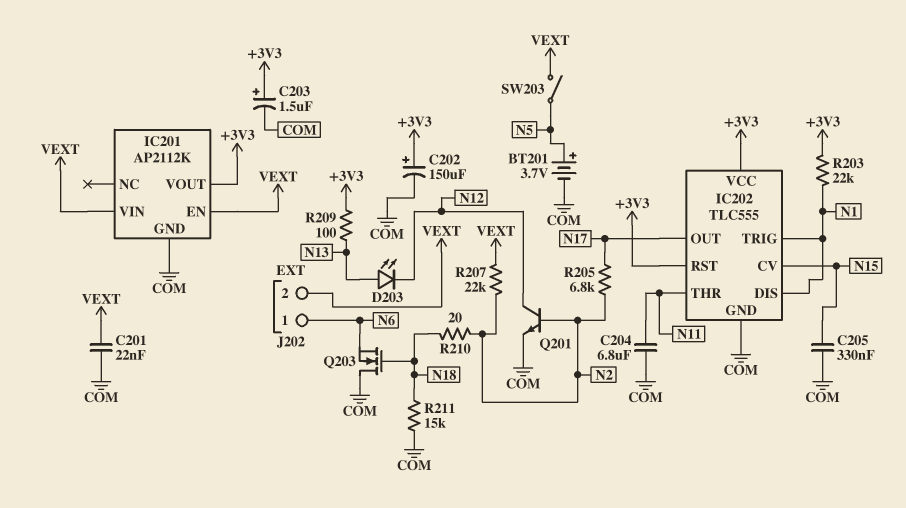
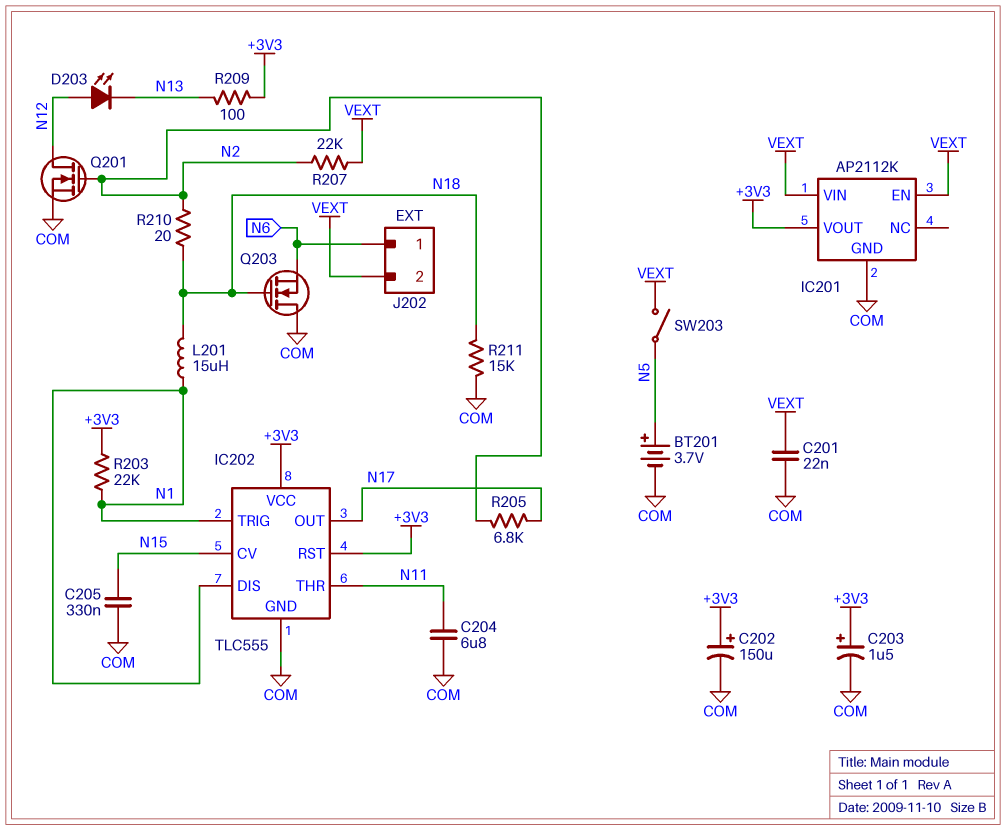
D203: LED (A N13, K N12) -> LED (A N12, K N13)
L201: none -> 15uH (N1, N18)
Q201: NPN (B N2, C N12, E COM) -> NMOS (G N2, D N12, S COM)

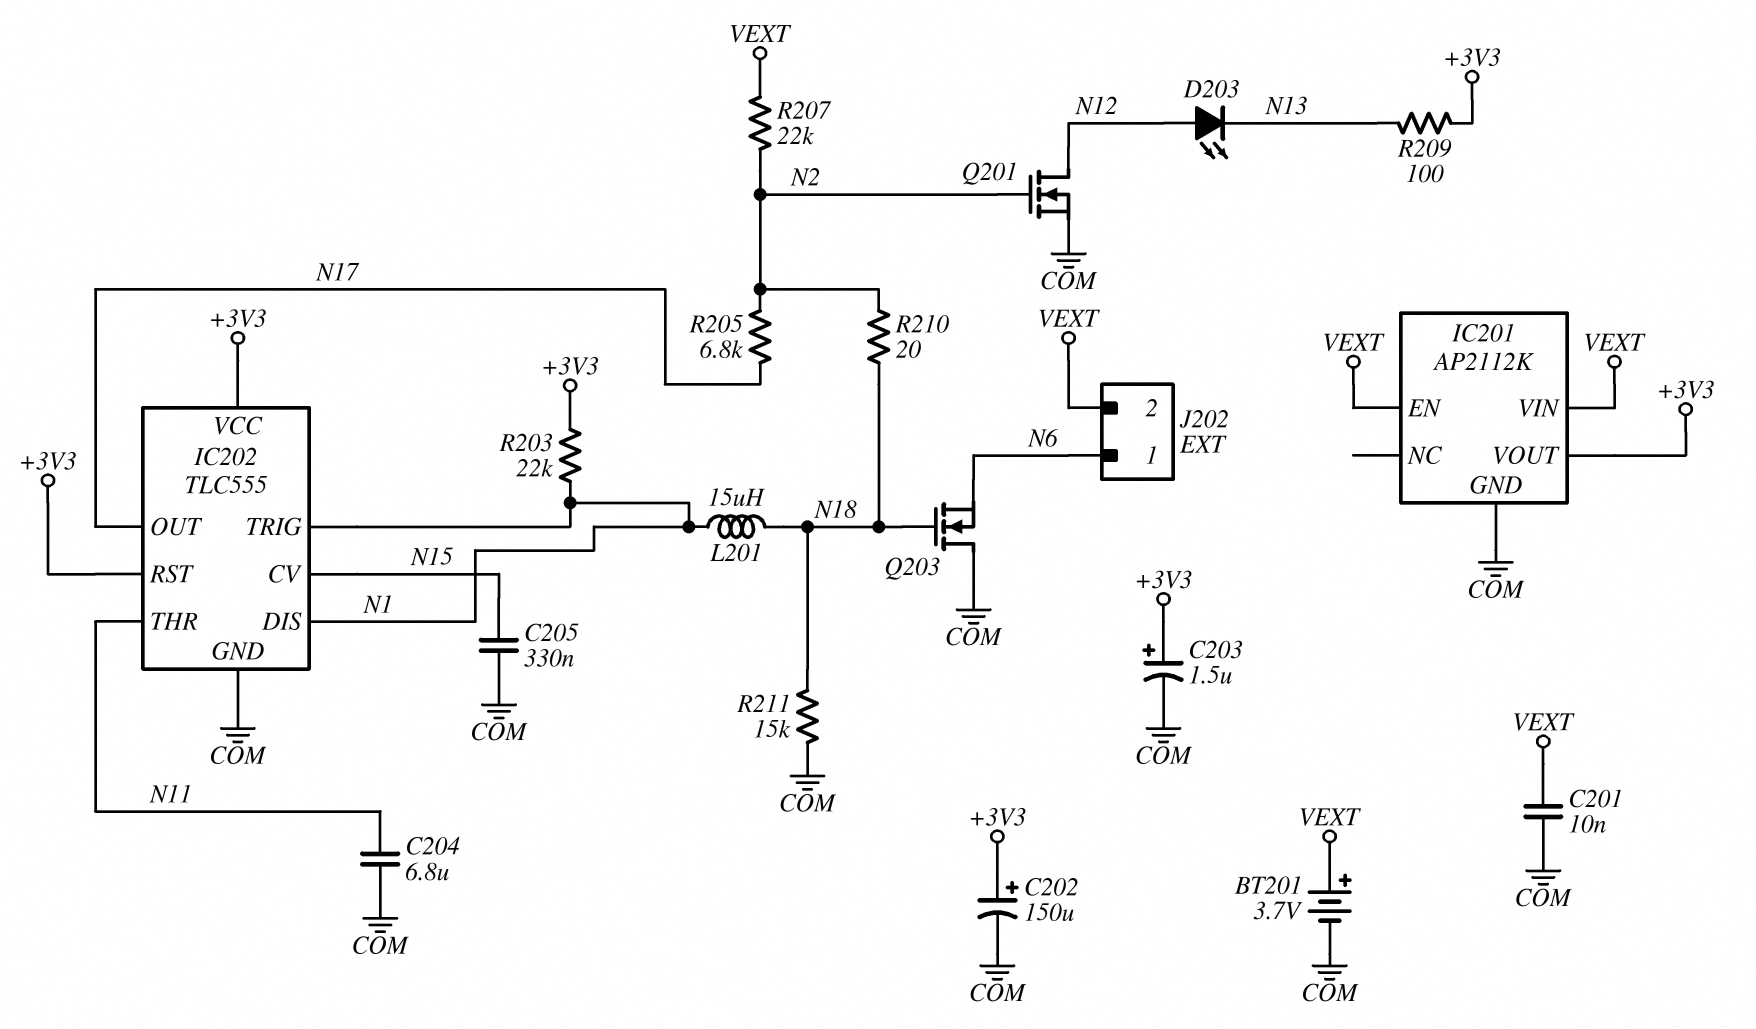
BT201: 3.7V (plus N5, minus COM) -> 3.7V (plus VEXT, minus COM)
C201: 22nF (COM, VEXT) -> 10nF (COM, VEXT)
SW203: switch (N5, VEXT) -> none

